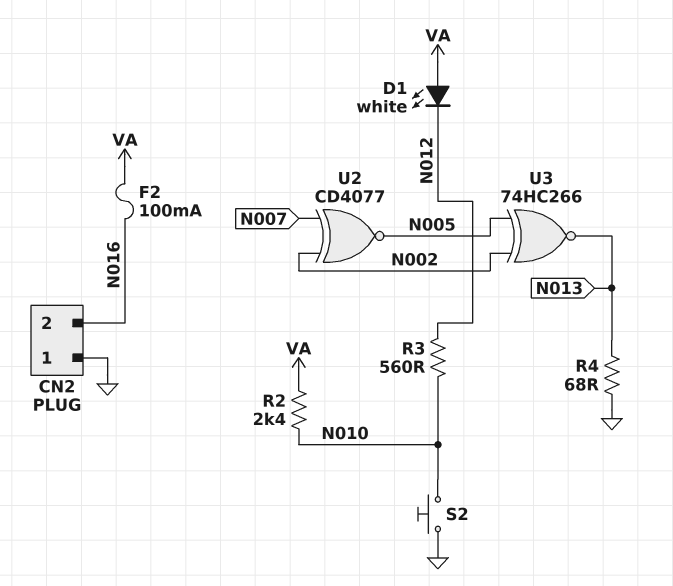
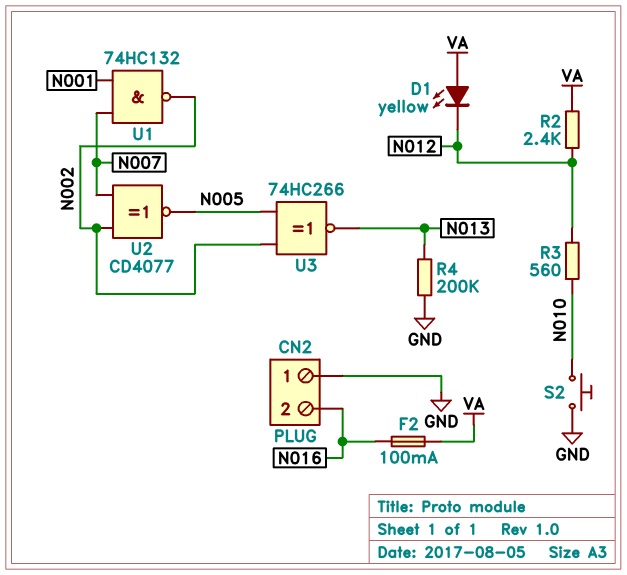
D1: LED white (A VA, K N012) -> LED yellow (A VA, K N012)
R2: 2.4k (N010, VA) -> 2.4k (N012, VA)
R4: 68 (GND, N013) -> 200k (GND, N013)
U1: none -> NAND 74HC132 (in N001, in N007, out N002)

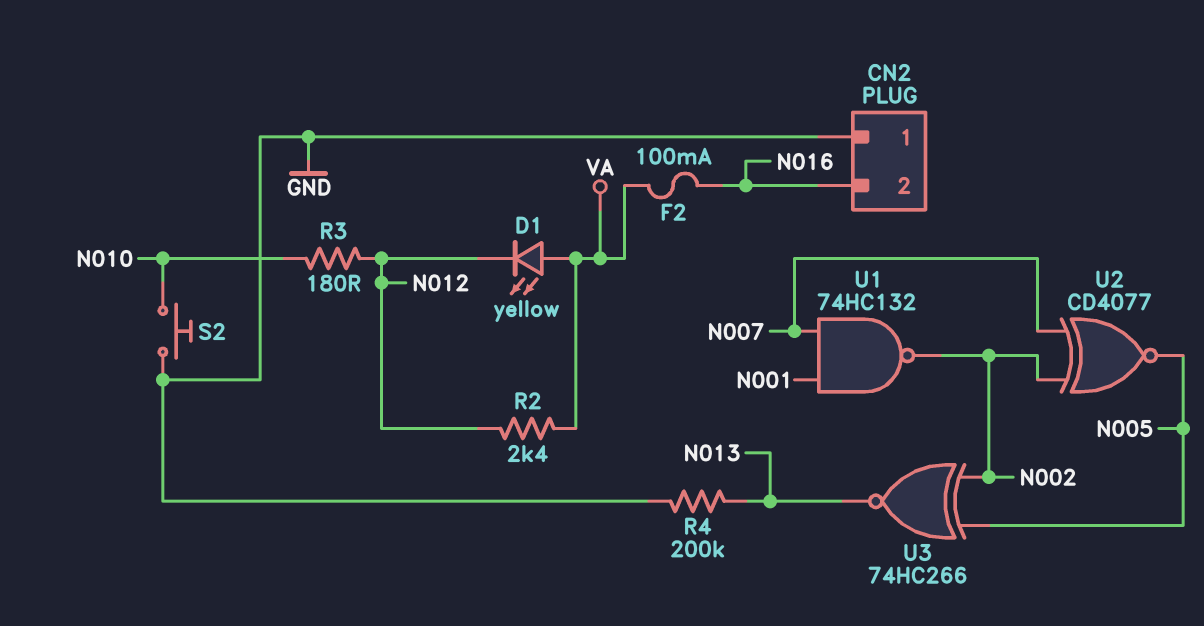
R3: 560 (N010, N012) -> 180 (N010, N012)

